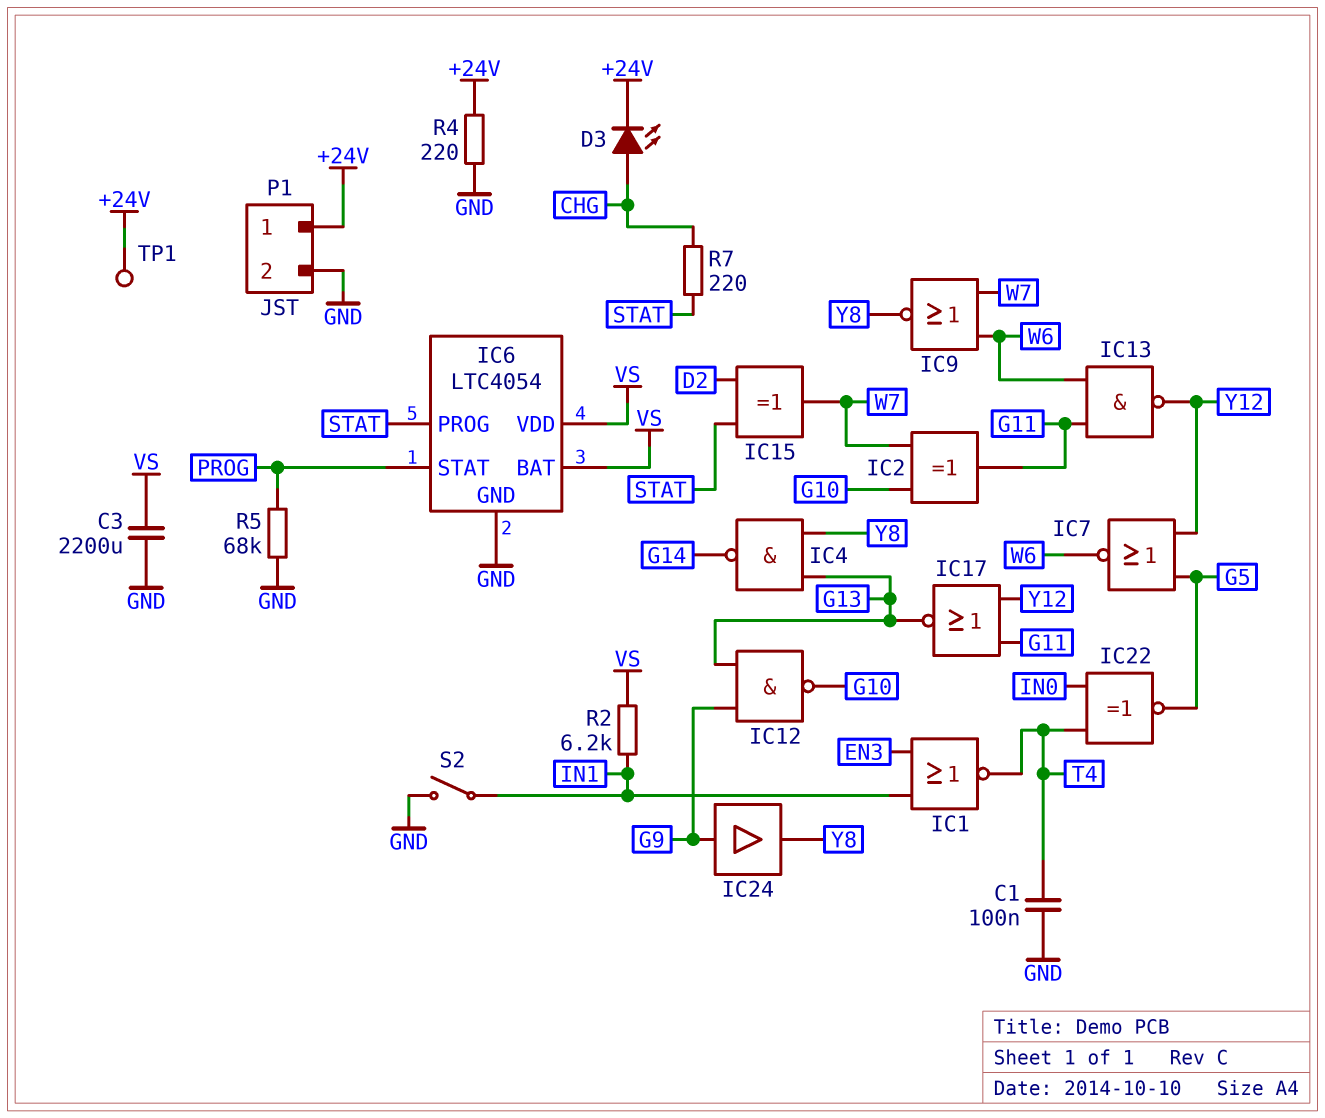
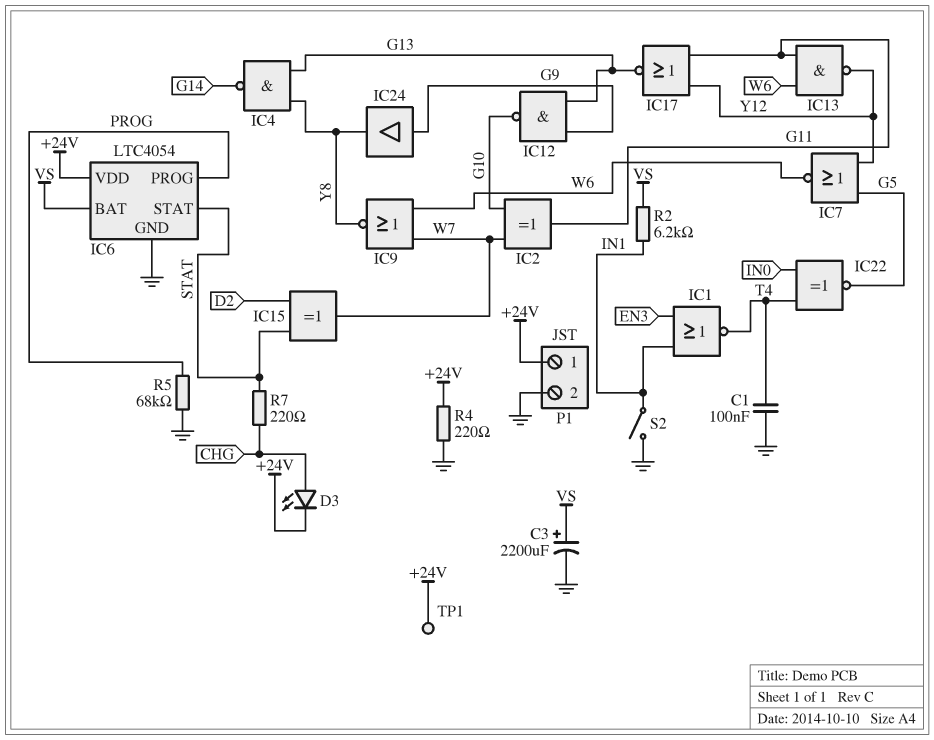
C3: 2200uF (GND, VS) -> 2200uF (plus VS, minus GND)
IC6 pin PROG: STAT -> PROG
IC6 pin STAT: PROG -> STAT
IC6 pin VDD: VS -> +24V

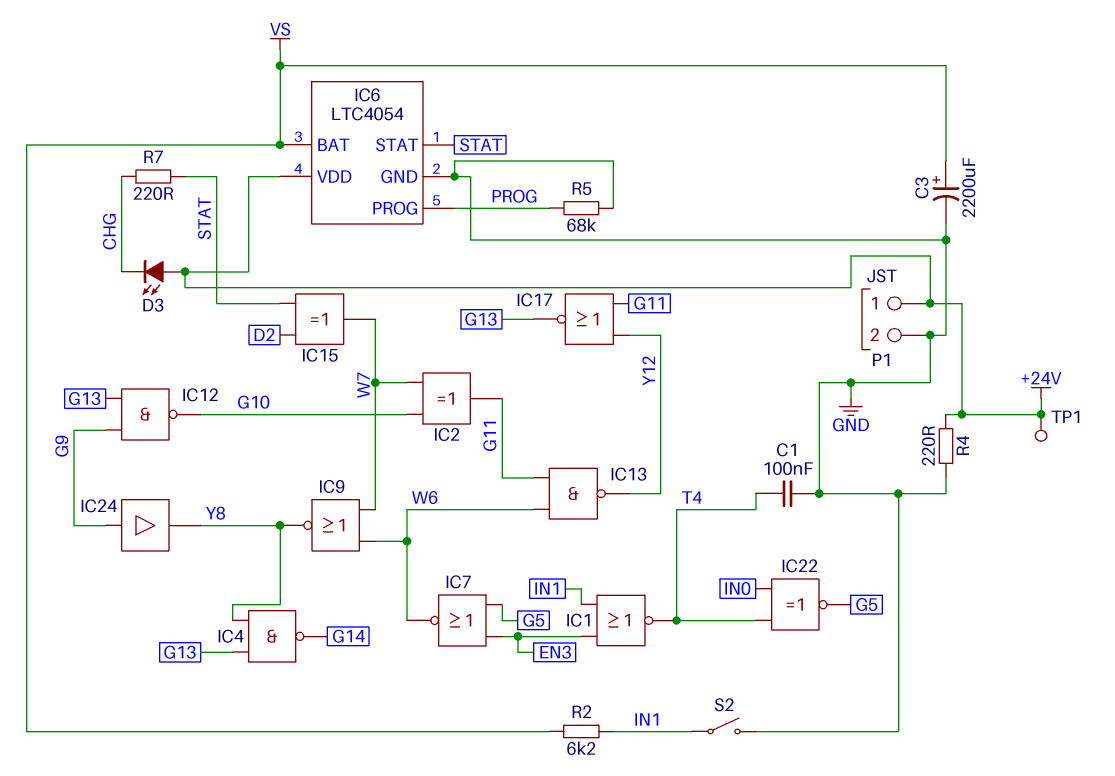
D3: LED (A CHG, K +24V) -> LED (A +24V, K CHG)
IC7: NOR (in G5, in Y12, out W6) -> NOR (in EN3, in G5, out W6)

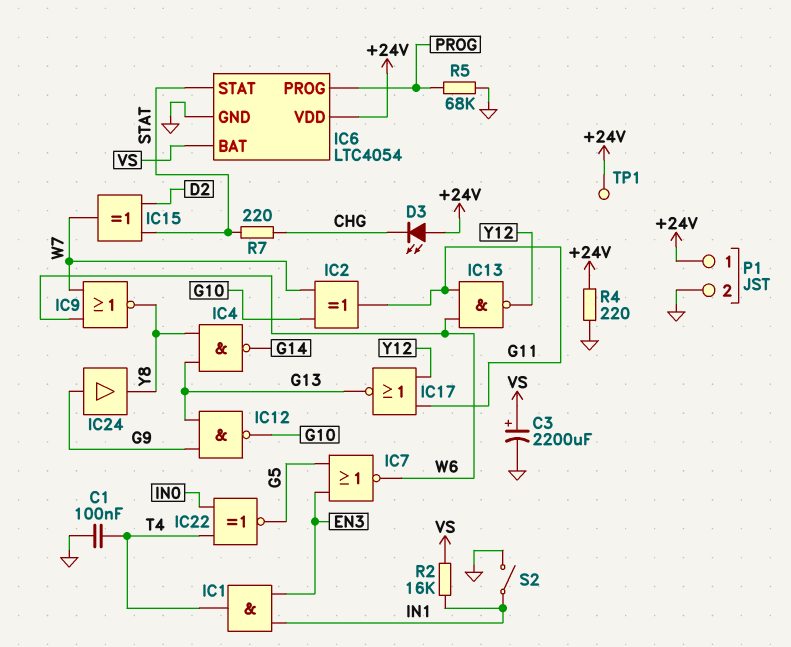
IC1: NOR (in EN3, in IN1, out T4) -> AND (in EN3, in IN1, out T4)
R2: 6.2k (IN1, VS) -> 16k (IN1, VS)

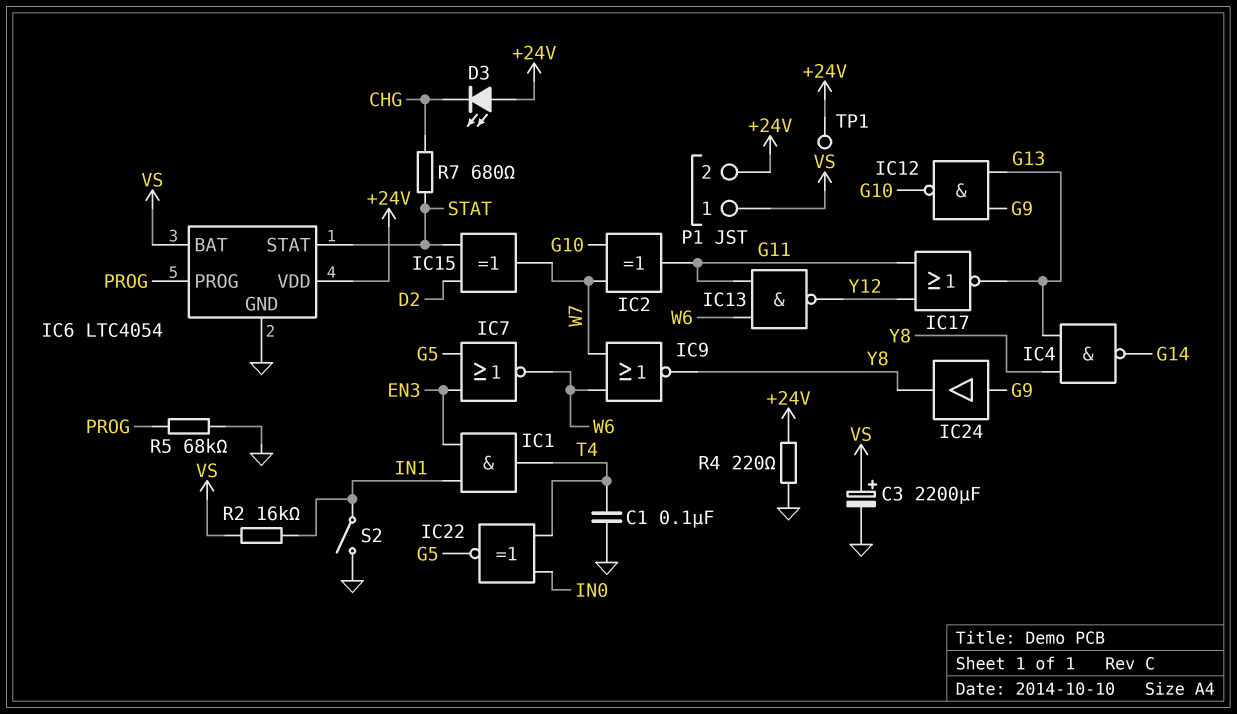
P1 pin 1: +24V -> VS
P1 pin 2: GND -> +24V
R7: 220 (CHG, STAT) -> 680 (CHG, STAT)

